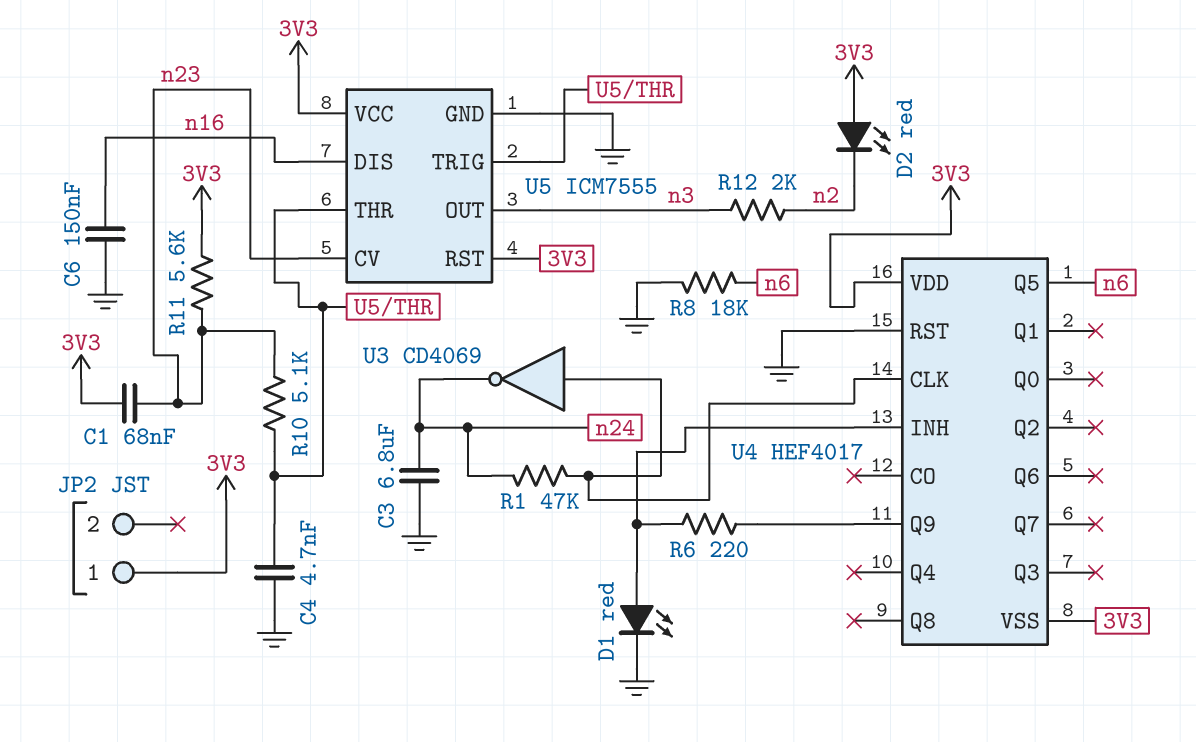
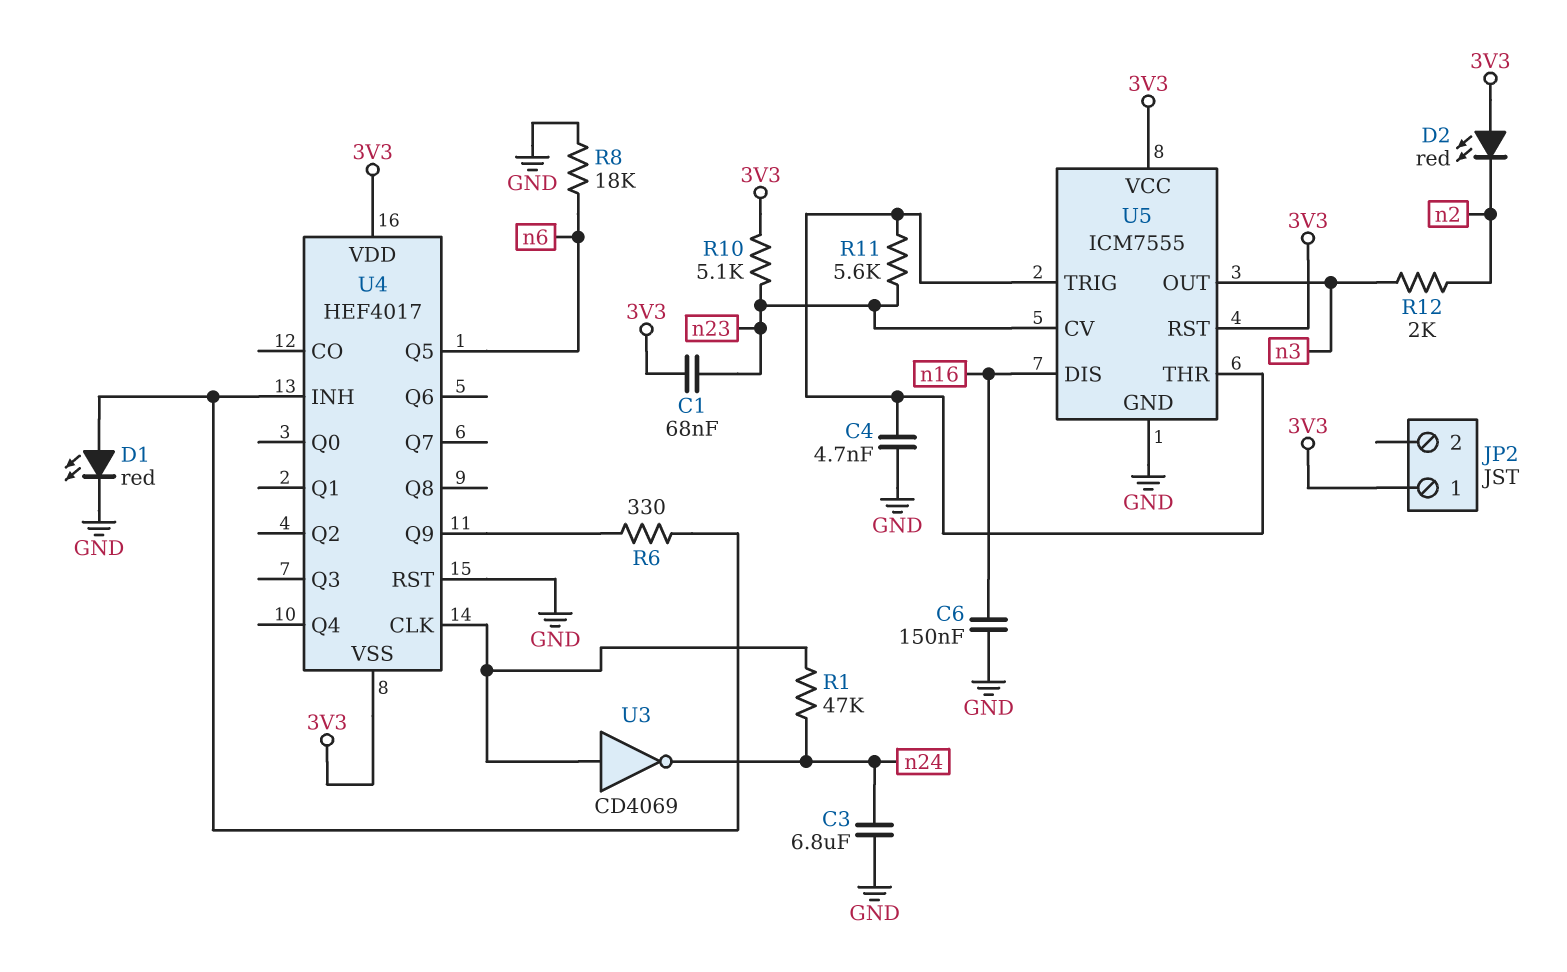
R6: 220 (U4/INH, U4/Q9) -> 330 (U4/INH, U4/Q9)
R10: 5.1k (U5/THR, n23) -> 5.1k (3V3, n23)
R11: 5.6k (3V3, n23) -> 5.6k (U5/THR, n23)

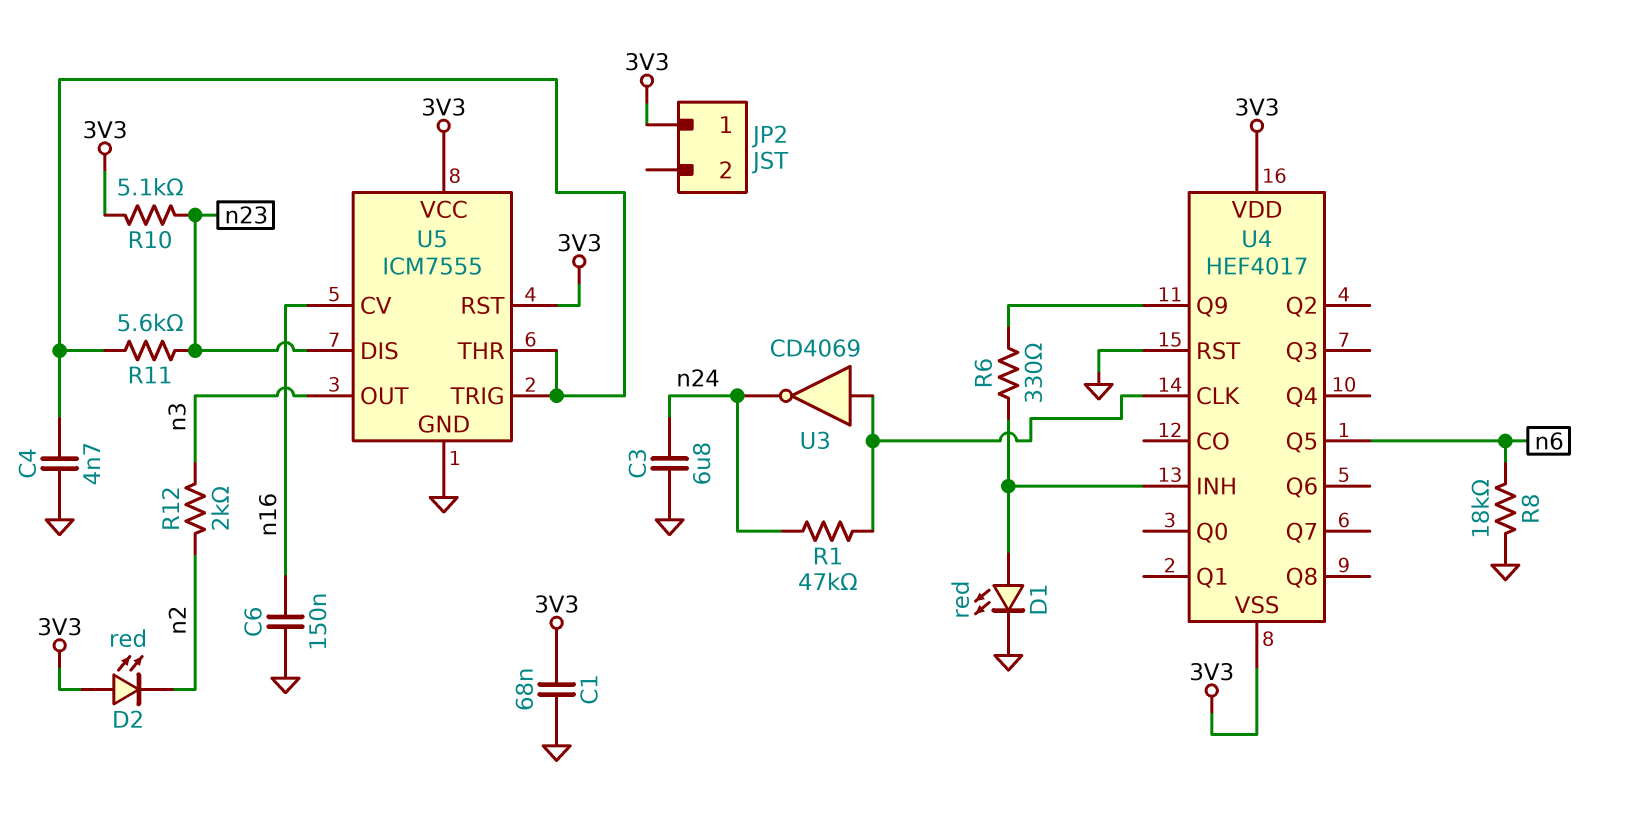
C1: 68nF (3V3, n23) -> 68nF (3V3, GND)
U5 pin CV: n23 -> n16
U5 pin DIS: n16 -> n23

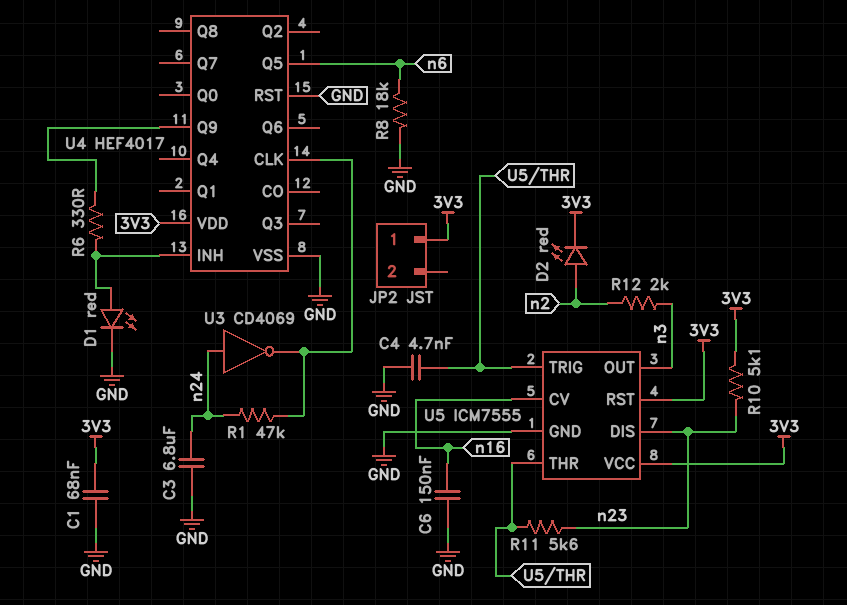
D2: LED red (A 3V3, K n2) -> LED red (A n2, K 3V3)
U3: NOT CD4069 (in U4/CLK, out n24) -> NOT CD4069 (in n24, out U4/CLK)
U4 pin VSS: 3V3 -> GND

